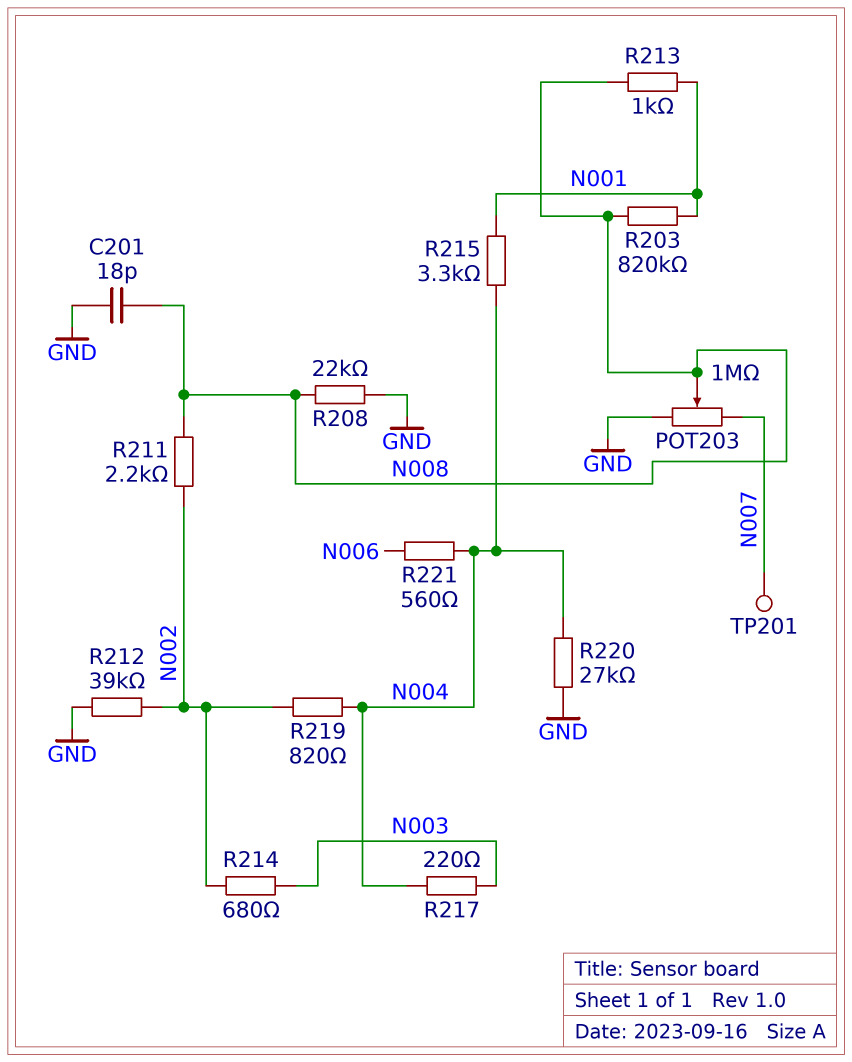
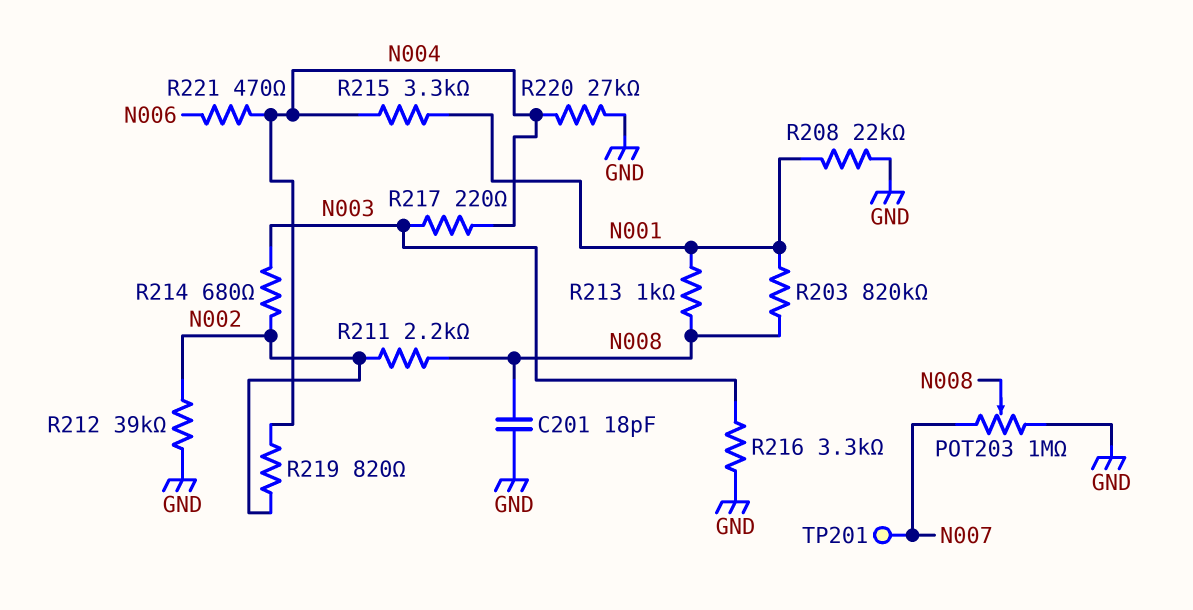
R208: 22k (GND, N008) -> 22k (GND, N001)
R216: none -> 3.3k (GND, N003)
R221: 560 (N004, N006) -> 470 (N004, N006)

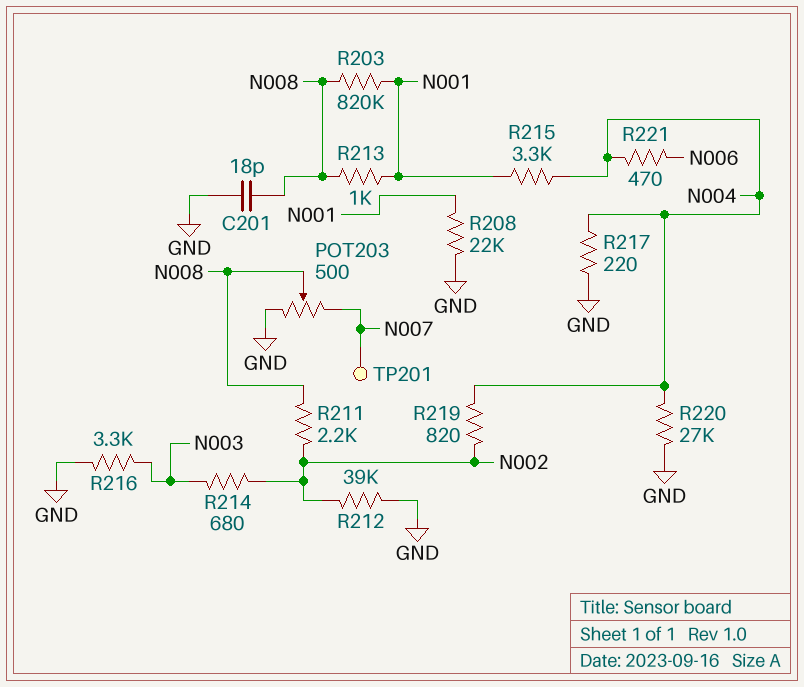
POT203: 1M (GND, N007, wiper N008) -> 500 (GND, N007, wiper N008)
R217: 220 (N003, N004) -> 220 (GND, N004)

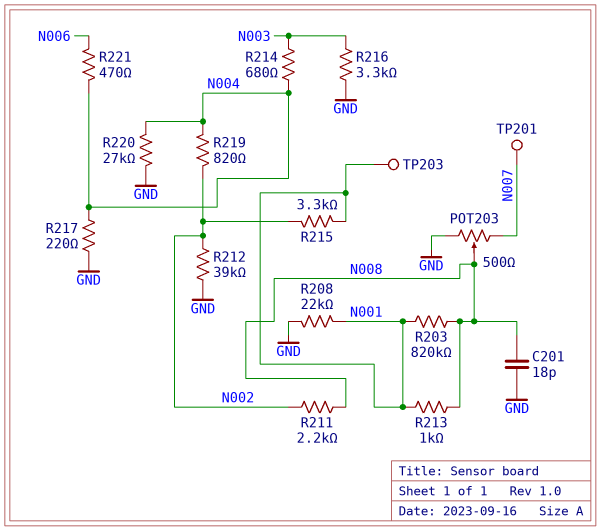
R214: 680 (N002, N003) -> 680 (N003, N004)
R215: 3.3k (N001, N004) -> 3.3k (N001, N002)
TP203: none -> test point (N001)

